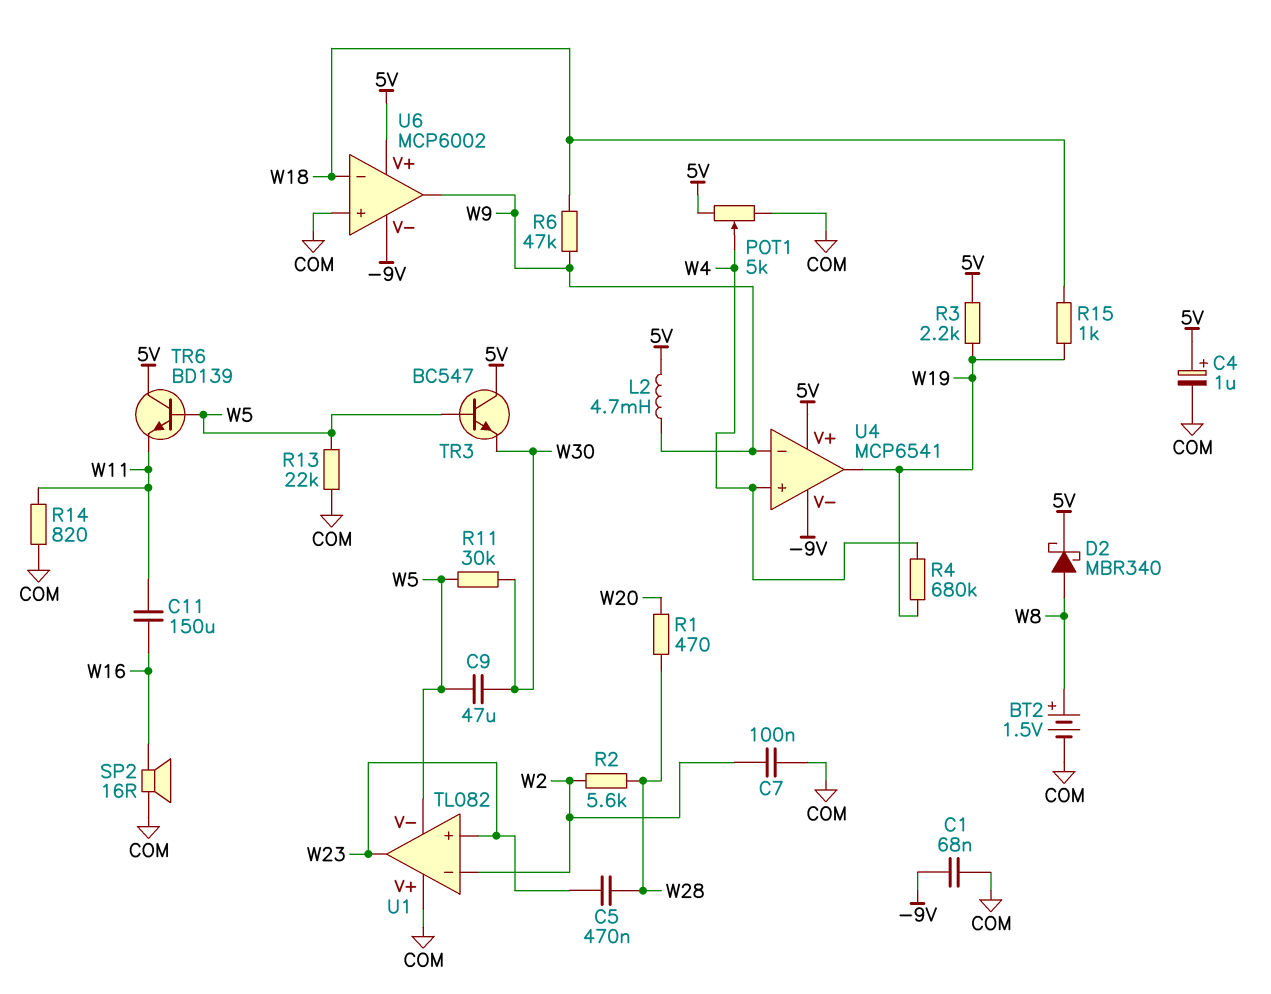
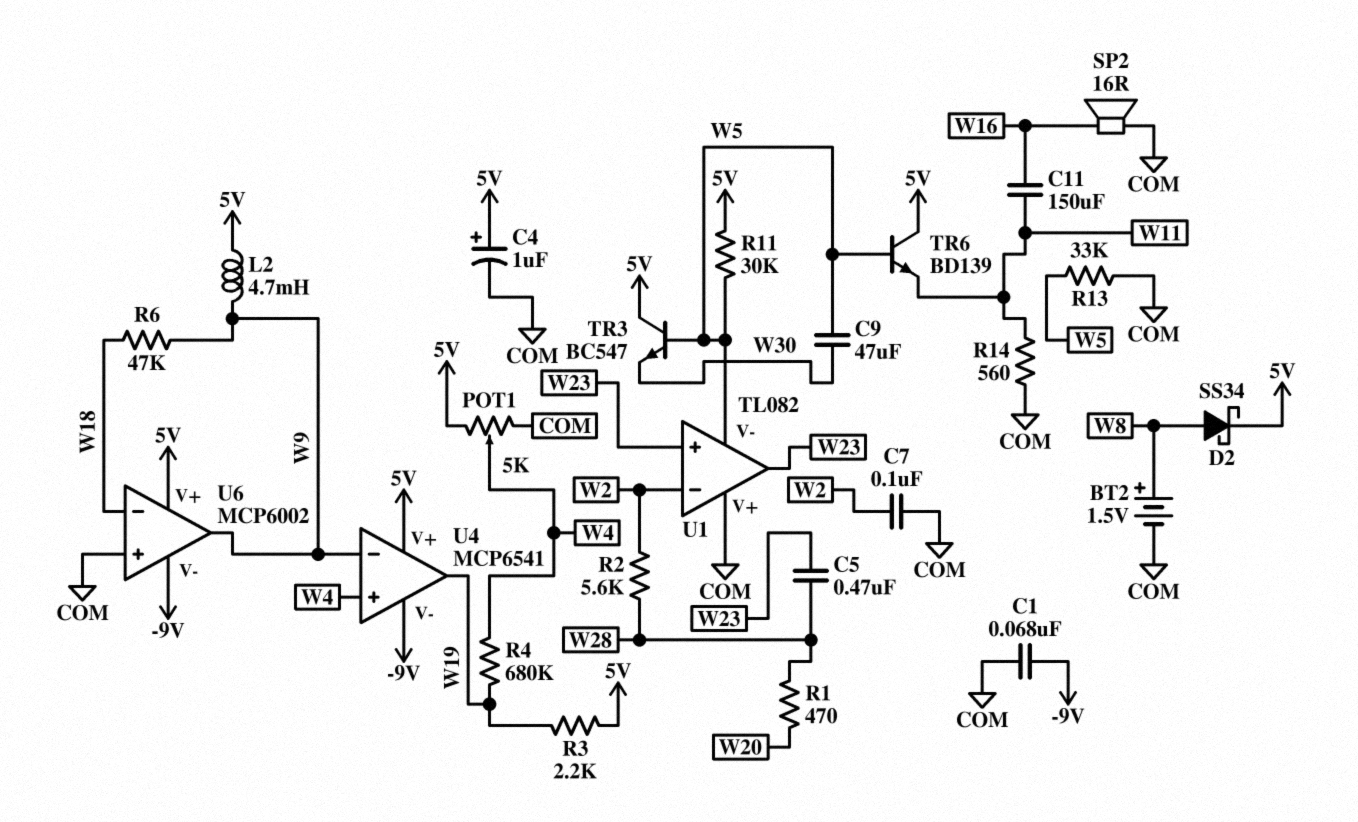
D2: schottky MBR340 (A W8, K 5V) -> schottky SS34 (A W8, K 5V)
R11: 30k (W5, W30) -> 30k (5V, W5)
R13: 22k (COM, W5) -> 33k (COM, W5)
R14: 820 (COM, W11) -> 560 (COM, W11)
R15: 1k (W18, W19) -> none

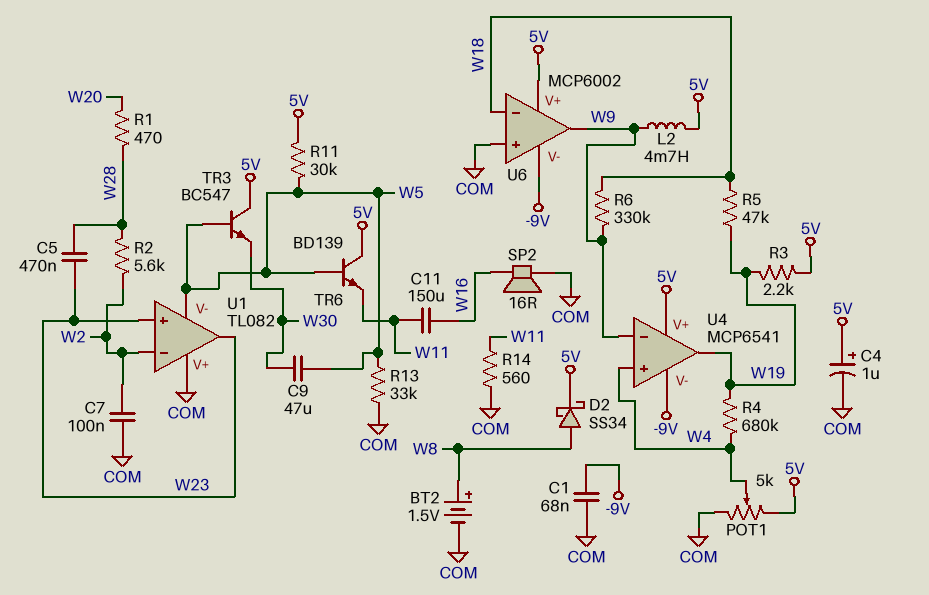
R5: none -> 47k (W18, W19)
R6: 47k (W9, W18) -> 330k (W9, W18)

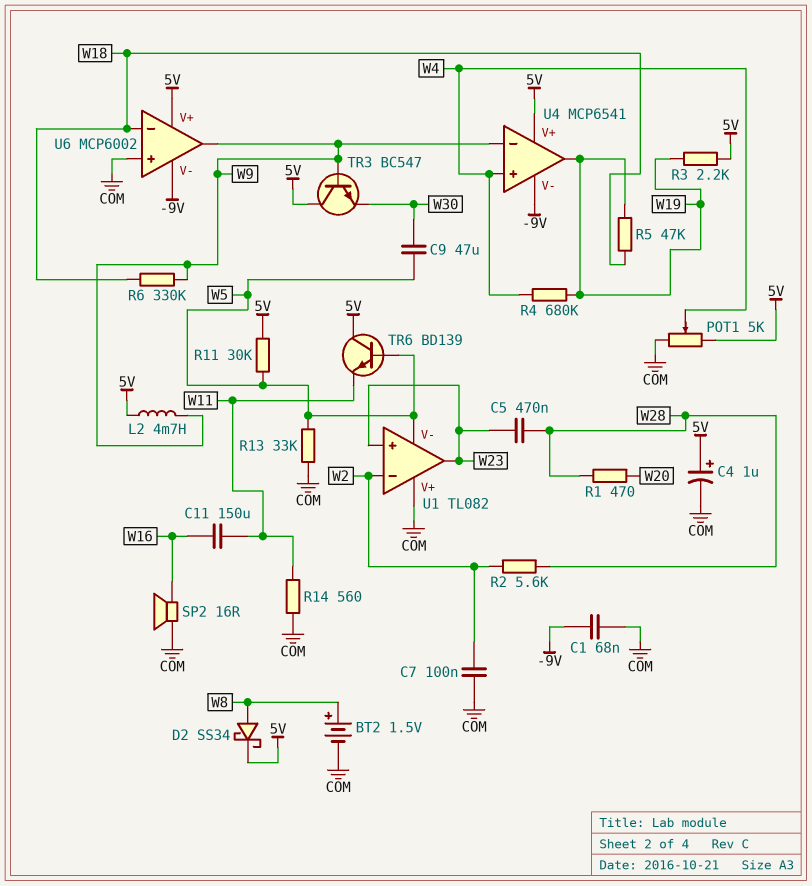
TR3: NPN BC547 (B W5, C 5V, E W30) -> NPN BC547 (B W9, C 5V, E W30)

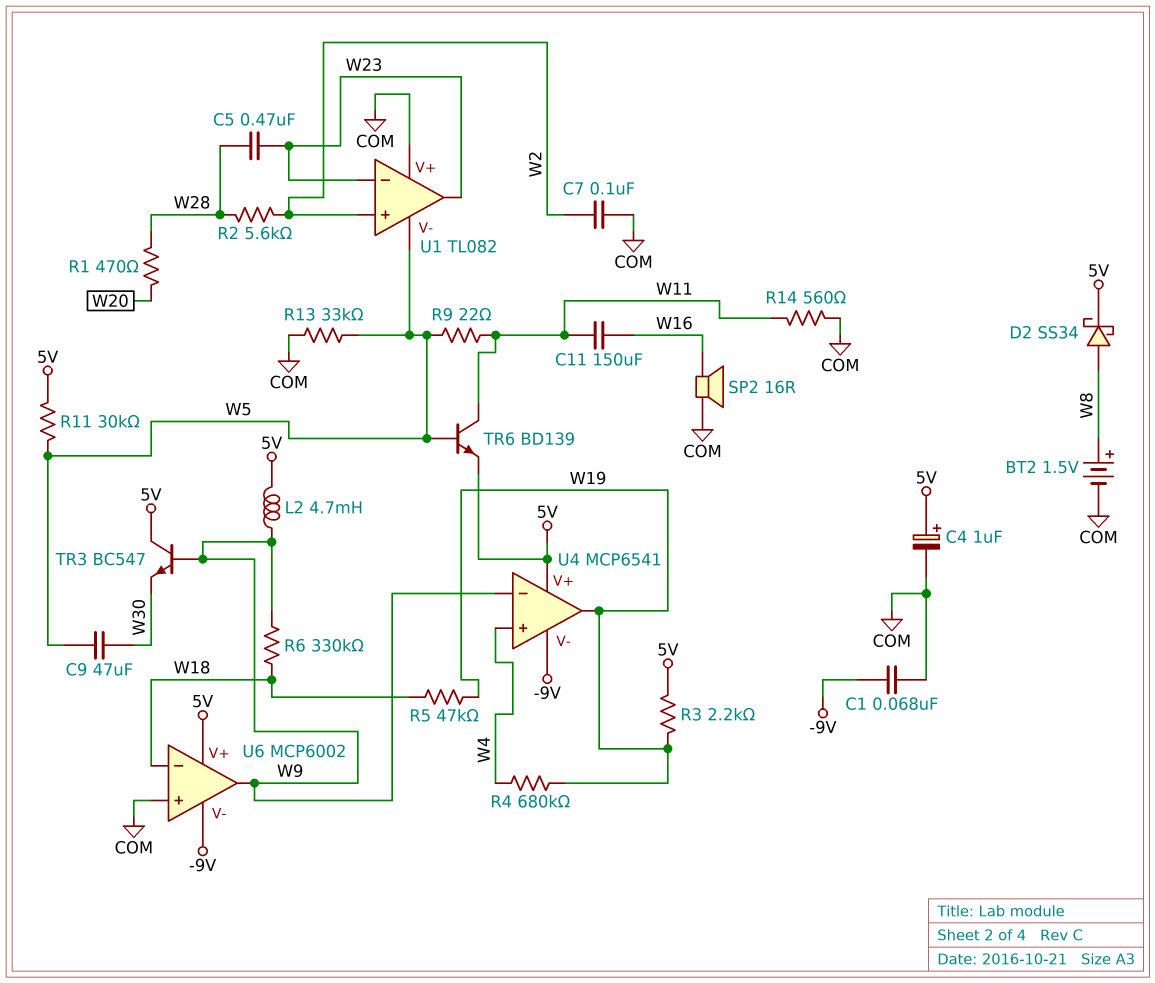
POT1: 5k (5V, COM, wiper W4) -> none
R9: none -> 22 (W5, W11)
TR6: NPN BD139 (B W5, C 5V, E W11) -> NPN BD139 (B W5, C W11, E 5V)
U1 pin in+: W23 -> W2
U1 pin in-: W2 -> W23

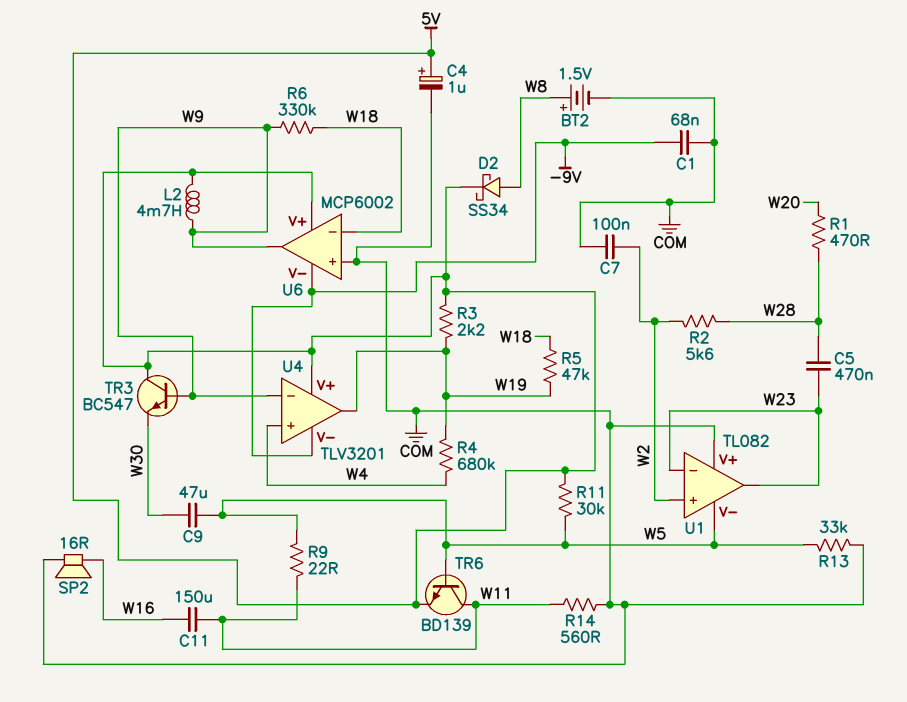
U4: MCP6541 -> TLV3201

